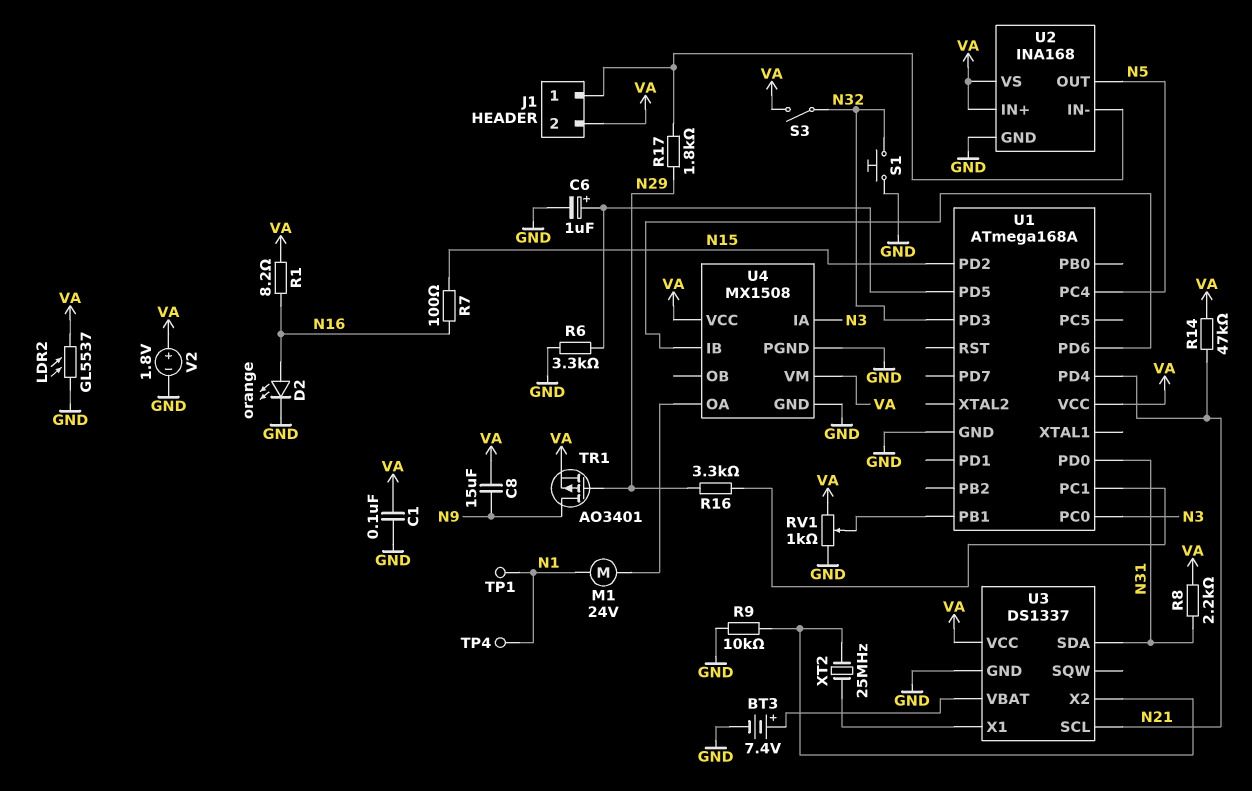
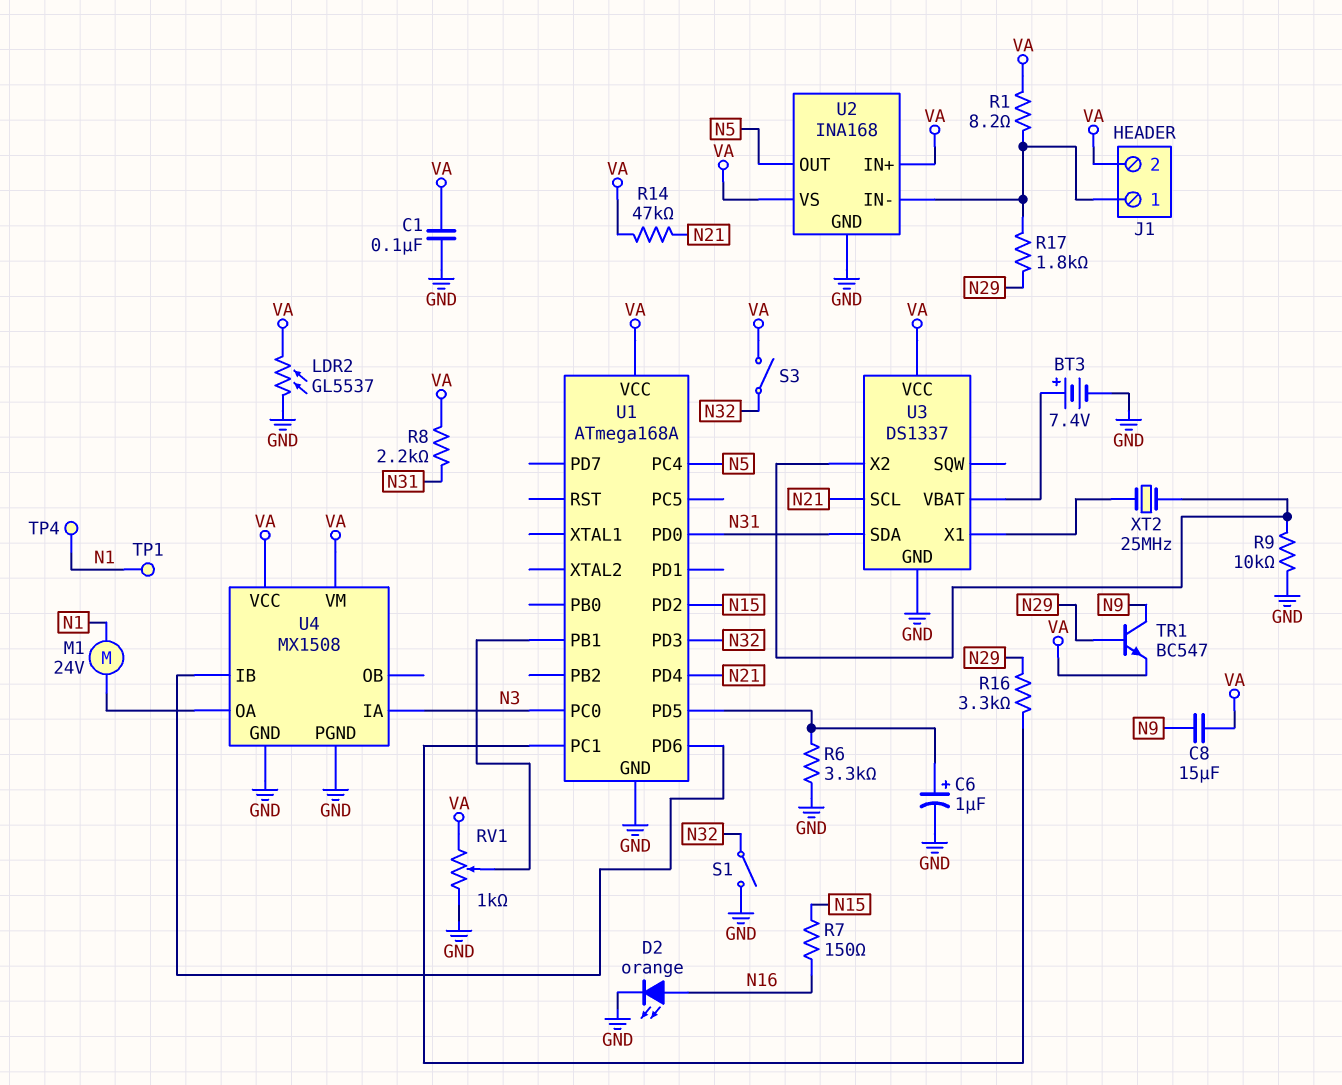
R1: 8.2 (N16, VA) -> 8.2 (J1/1, VA)
R7: 100 (N15, N16) -> 150 (N15, N16)
S1: button (GND, N32) -> switch (GND, N32)
TR1: PMOS AO3401 (G N29, D N9, S VA) -> NPN BC547 (B N29, C N9, E VA)
V2: 1.8V (plus VA, minus GND) -> none

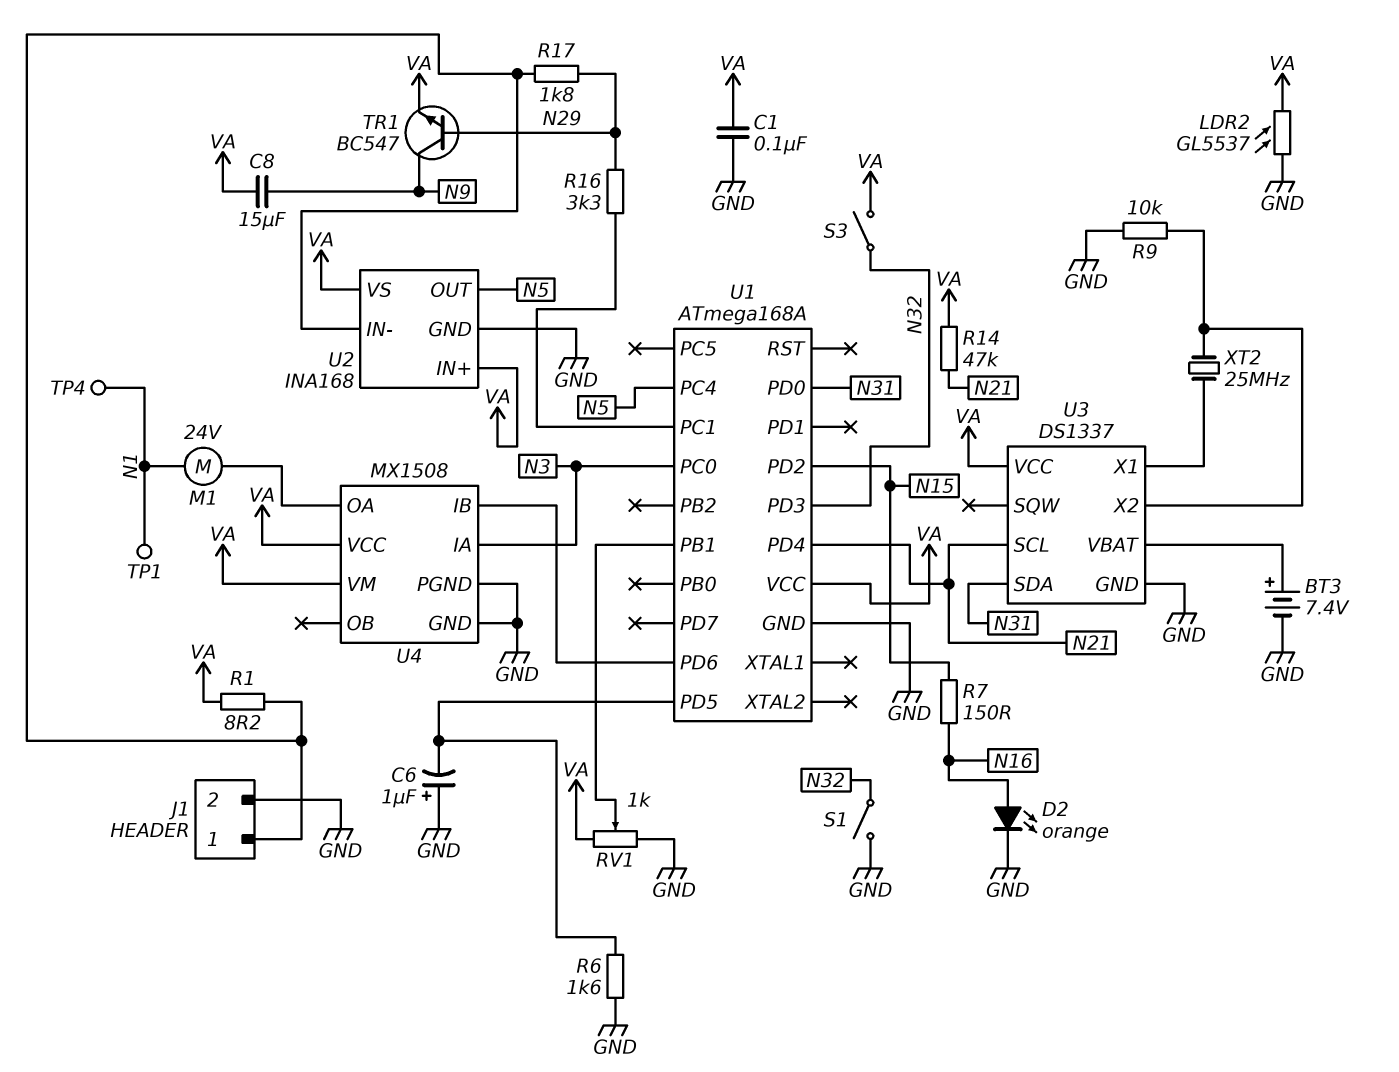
C6: 1uF (plus U1/PD5, minus GND) -> 1uF (plus GND, minus U1/PD5)
J1 pin 2: VA -> GND
R6: 3.3k (GND, U1/PD5) -> 1.6k (GND, U1/PD5)
R8: 2.2k (N31, VA) -> none

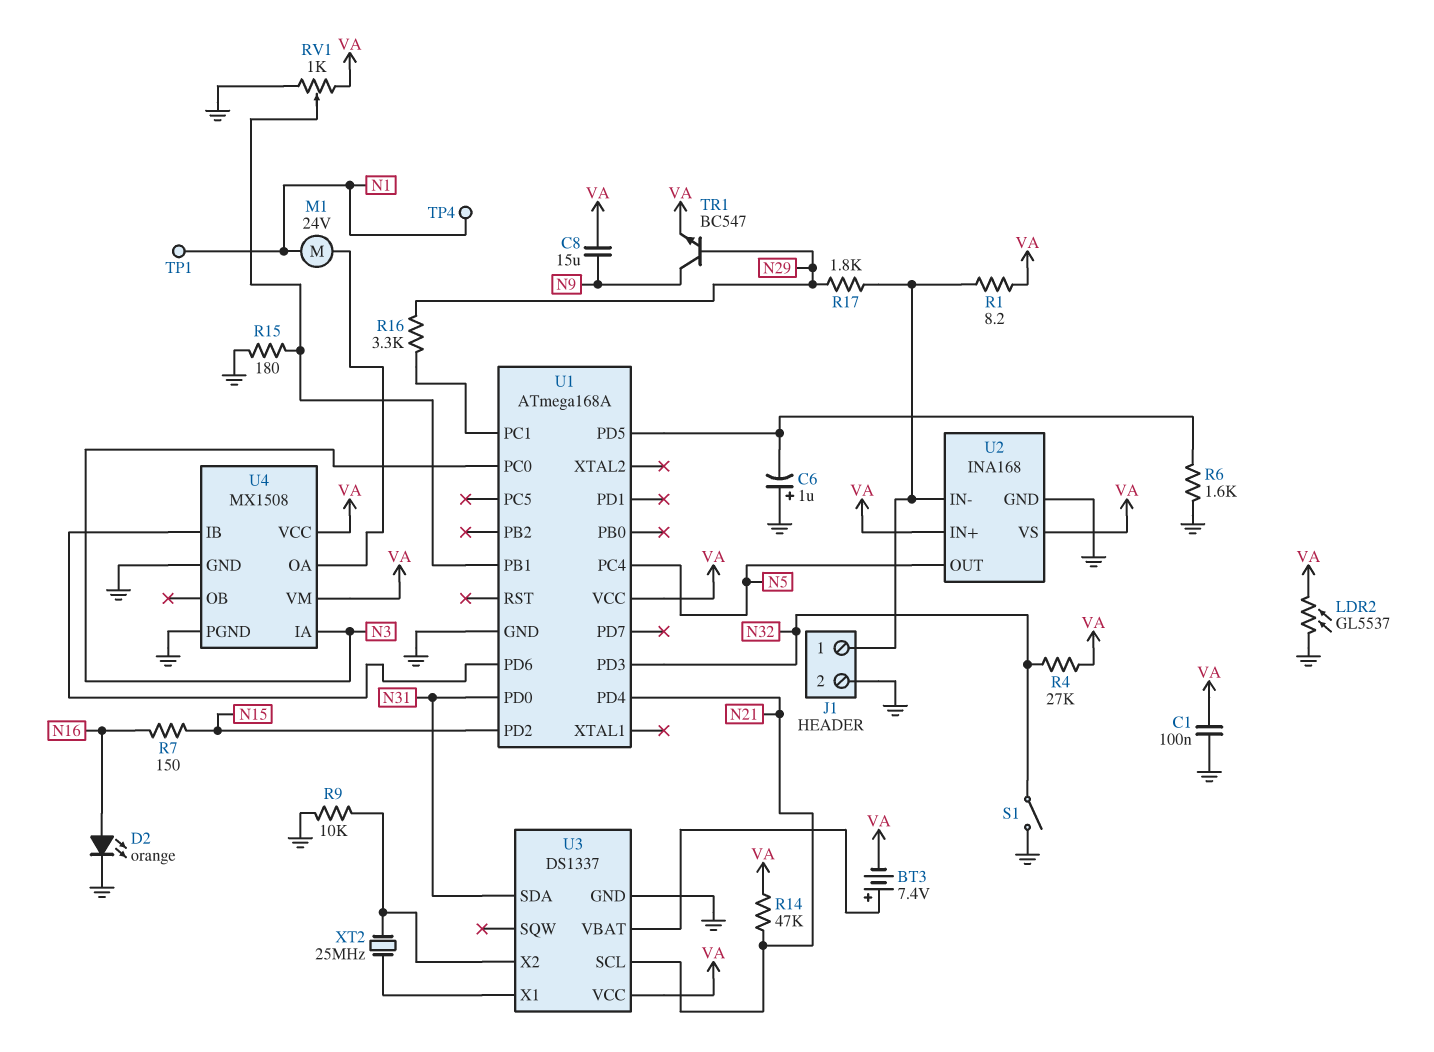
BT3: 7.4V (plus U3/VBAT, minus GND) -> 7.4V (plus U3/VBAT, minus VA)
R4: none -> 27k (N32, VA)
R15: none -> 180 (GND, U1/PB1)
S3: switch (N32, VA) -> none

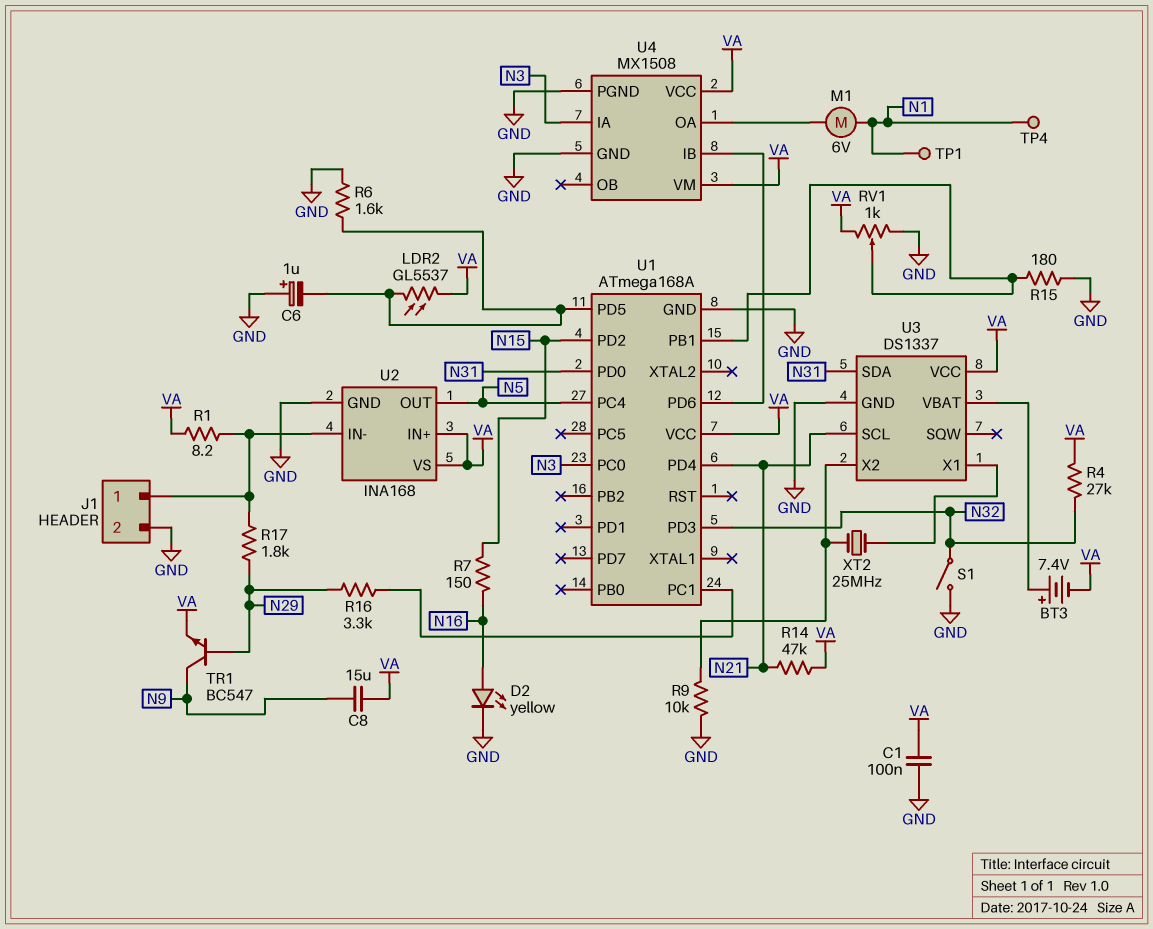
D2: LED orange (A N16, K GND) -> LED yellow (A N16, K GND)
LDR2: GL5537 (GND, VA) -> GL5537 (U1/PD5, VA)
M1: motor 24V (N1, U4/OA) -> motor 6V (N1, U4/OA)

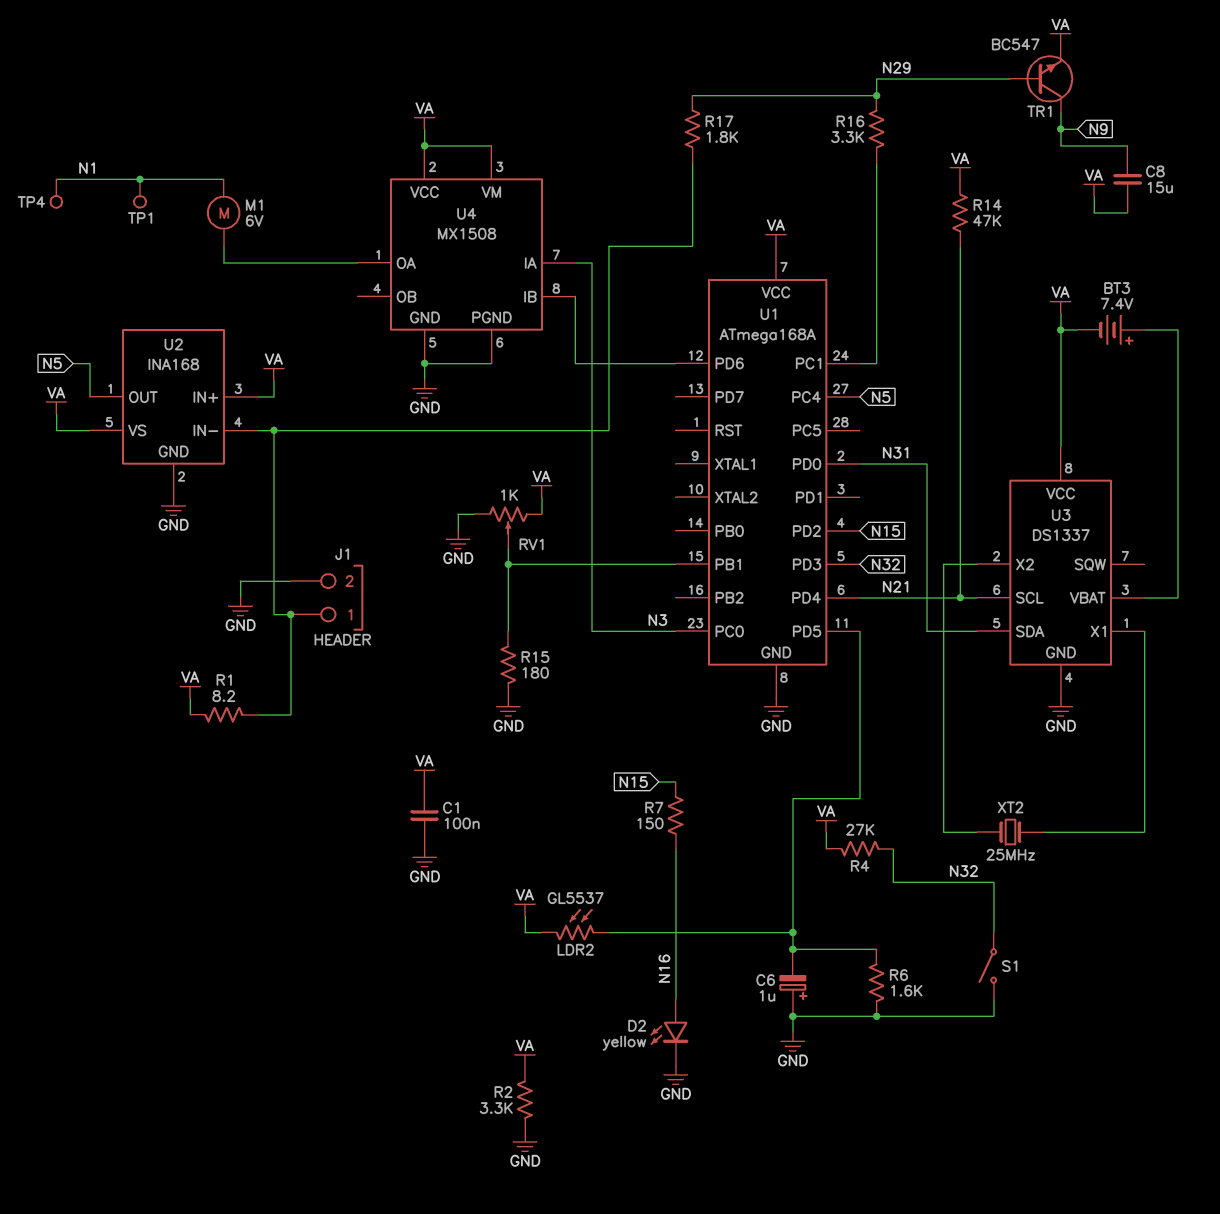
R2: none -> 3.3k (GND, VA)
R9: 10k (GND, U3/X2) -> none

